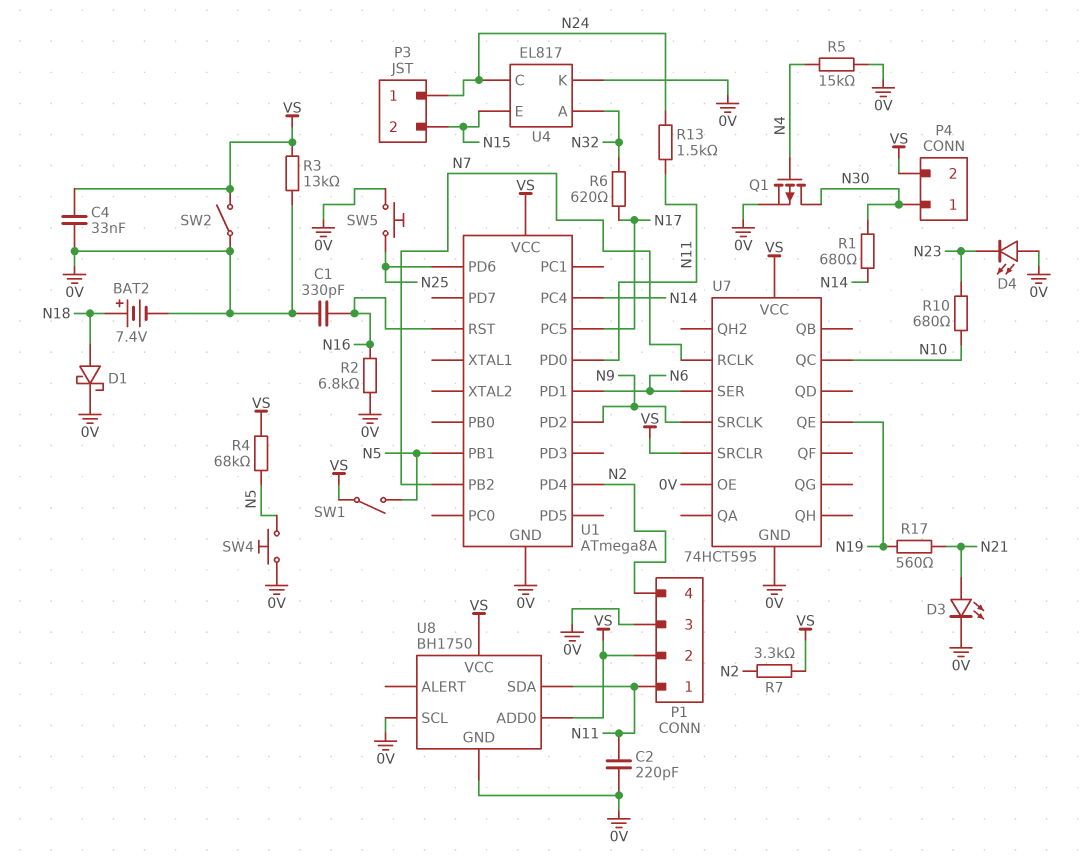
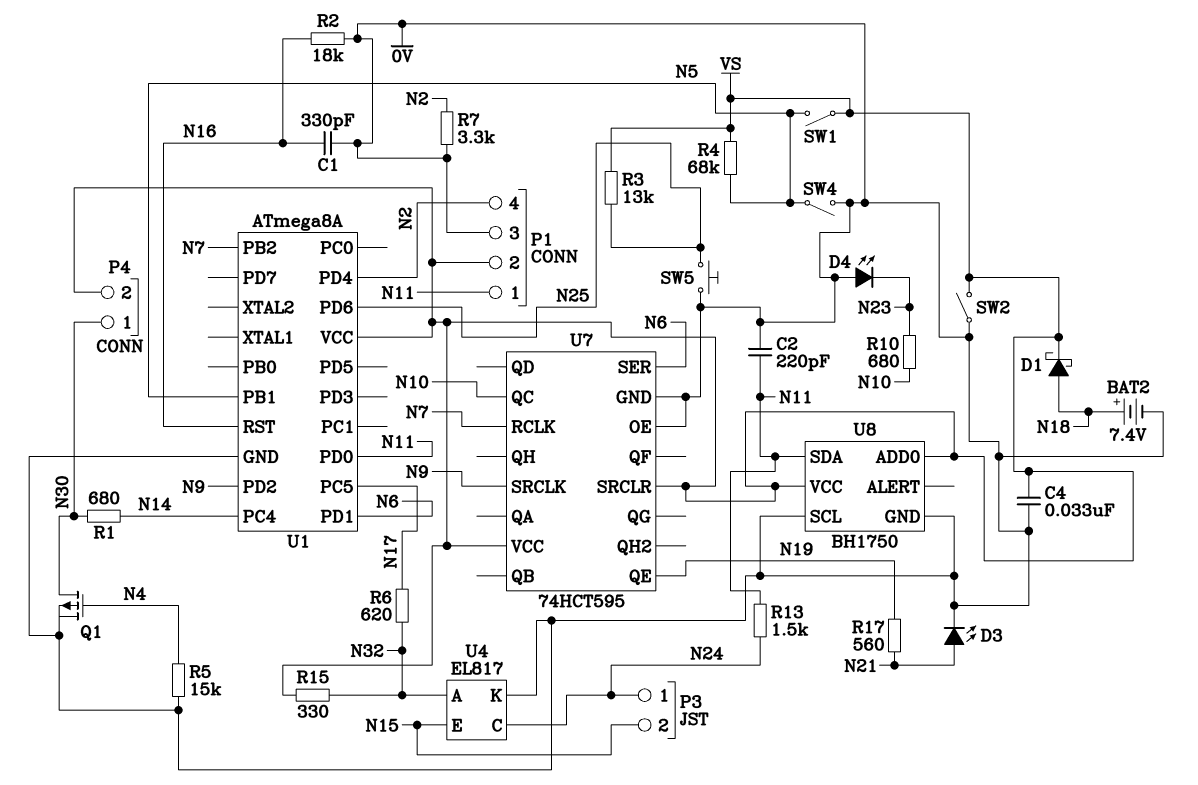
D1: schottky (A N18, K 0V) -> schottky (A N18, K VS)
R2: 6.8k (0V, N16) -> 18k (0V, N16)
R3: 13k (0V, VS) -> 13k (N25, VS)
R7: 3.3k (N2, VS) -> 3.3k (0V, N2)
R15: none -> 330 (N32, VS)
SW4: button (0V, N5) -> switch (0V, N5)

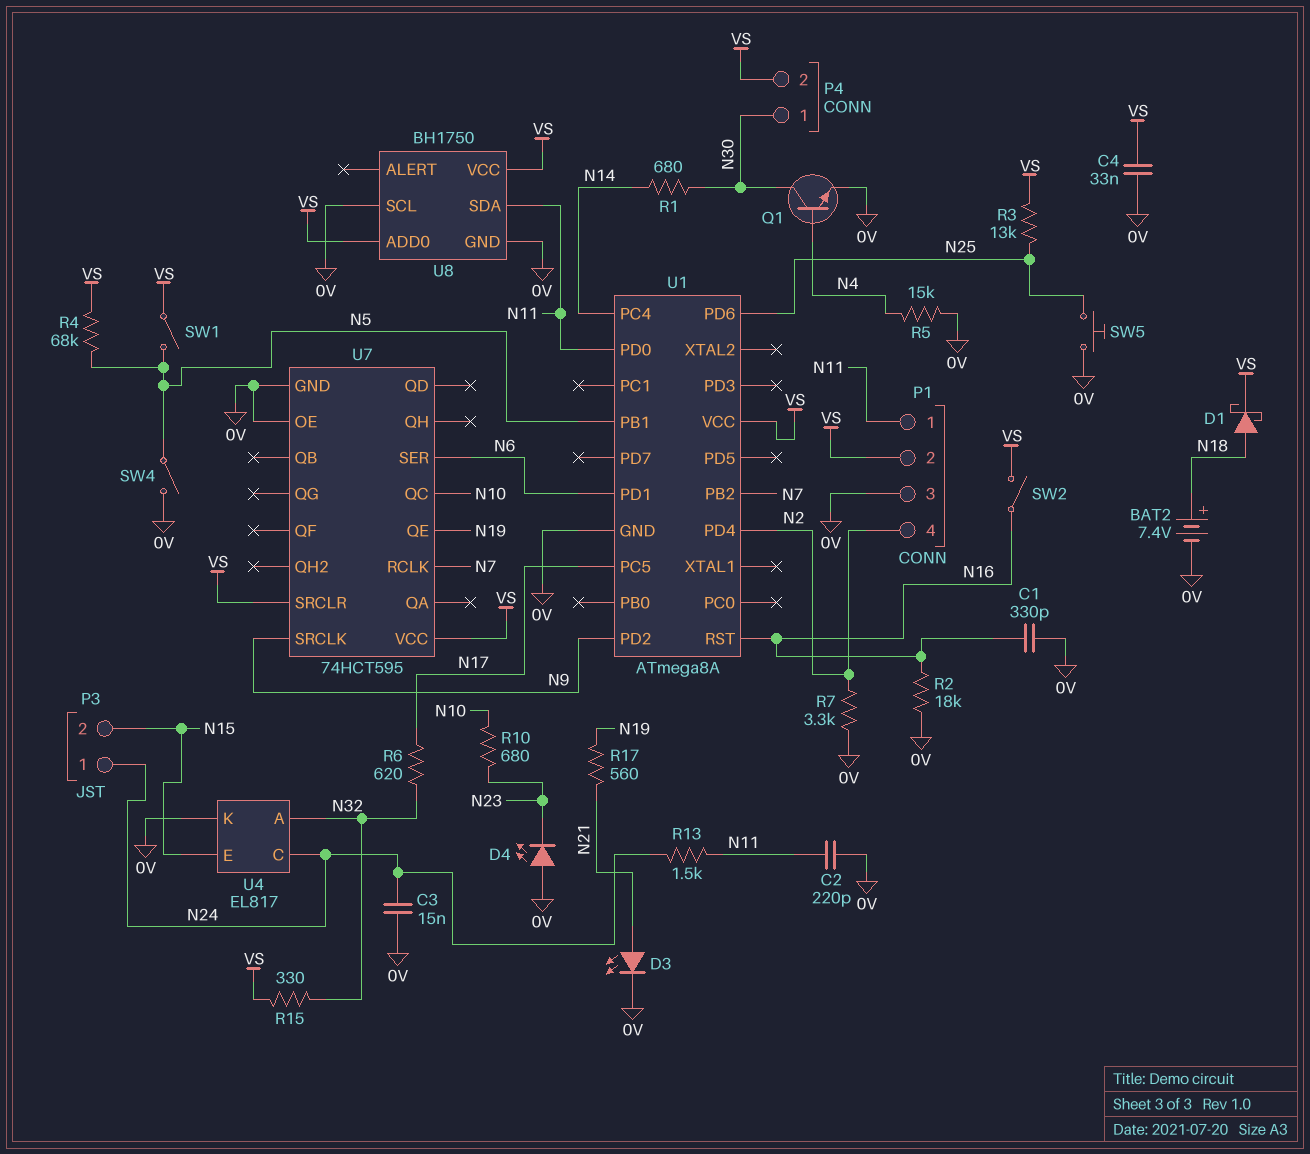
C3: none -> 15nF (0V, N24)
Q1: PMOS (G N4, D N30, S 0V) -> NPN (B N4, C N30, E 0V)
SW2: switch (0V, VS) -> switch (N16, VS)

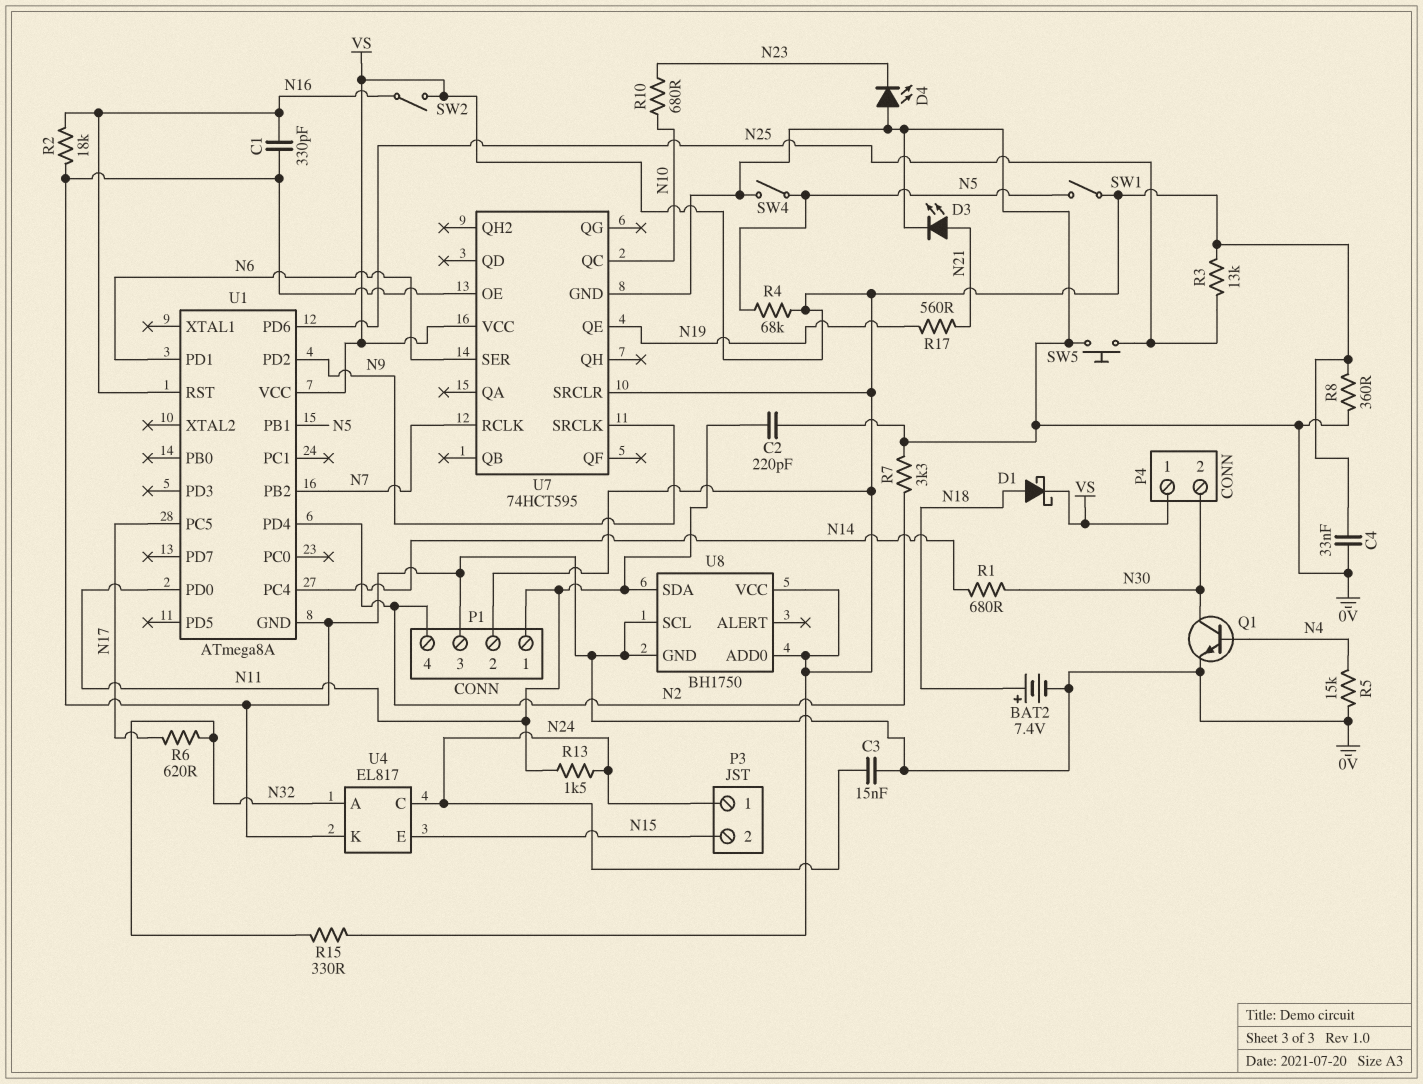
P4 pin 1: N30 -> VS
P4 pin 2: VS -> N30
R8: none -> 360 (0V, VS)

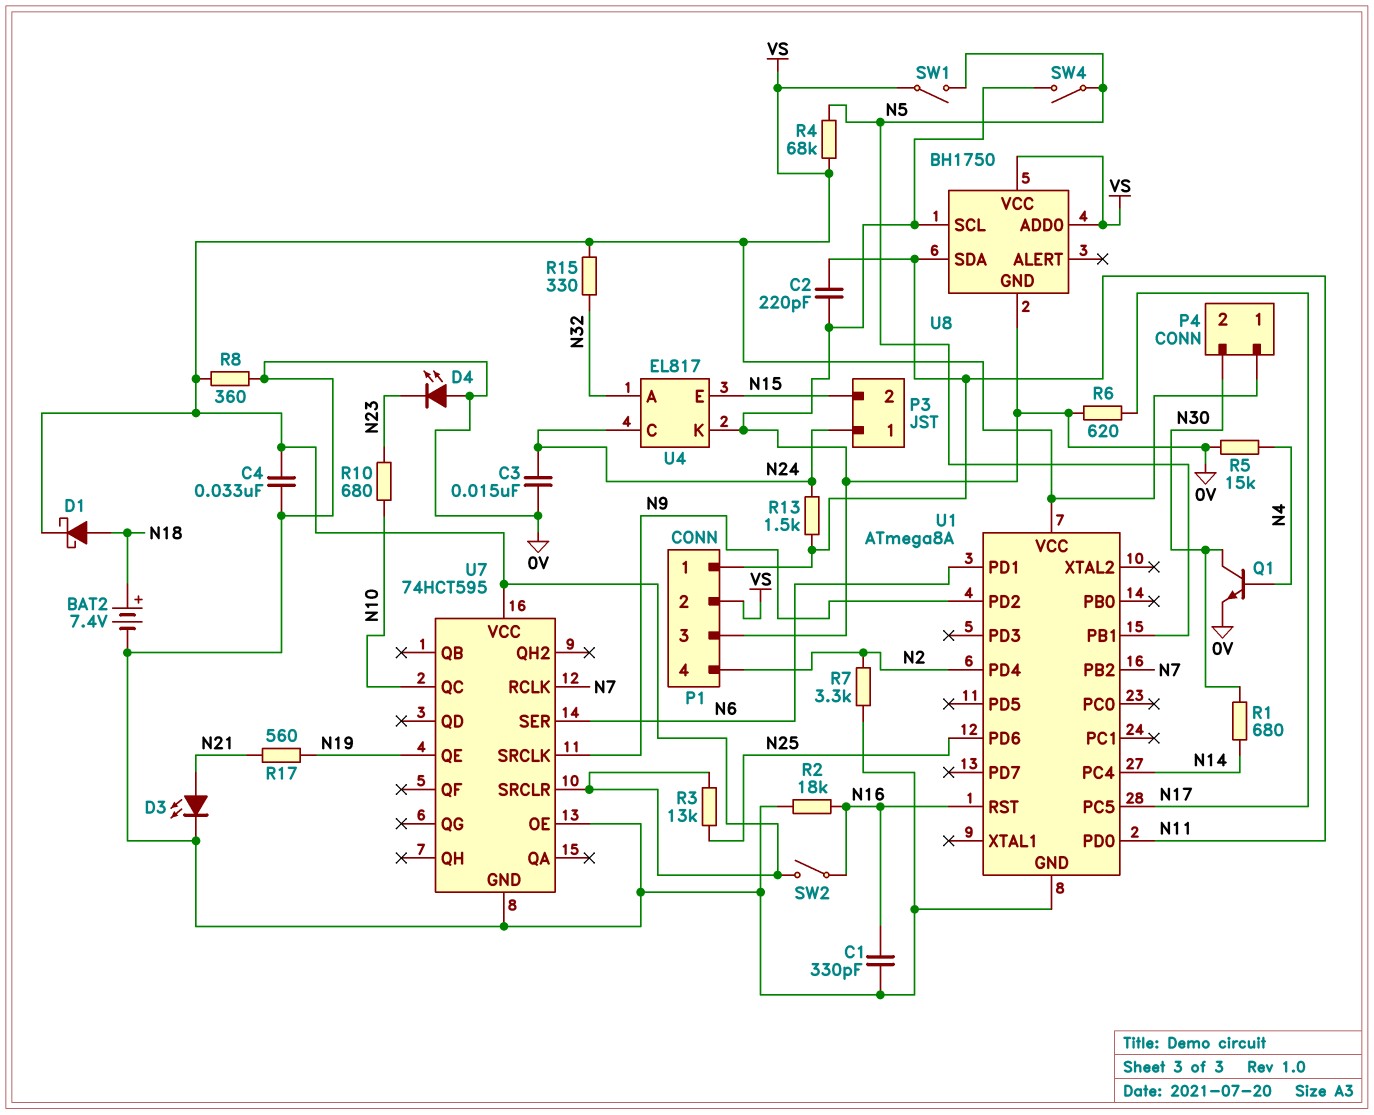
R6: 620 (N17, N32) -> 620 (0V, N17)
SW5: button (0V, N25) -> none

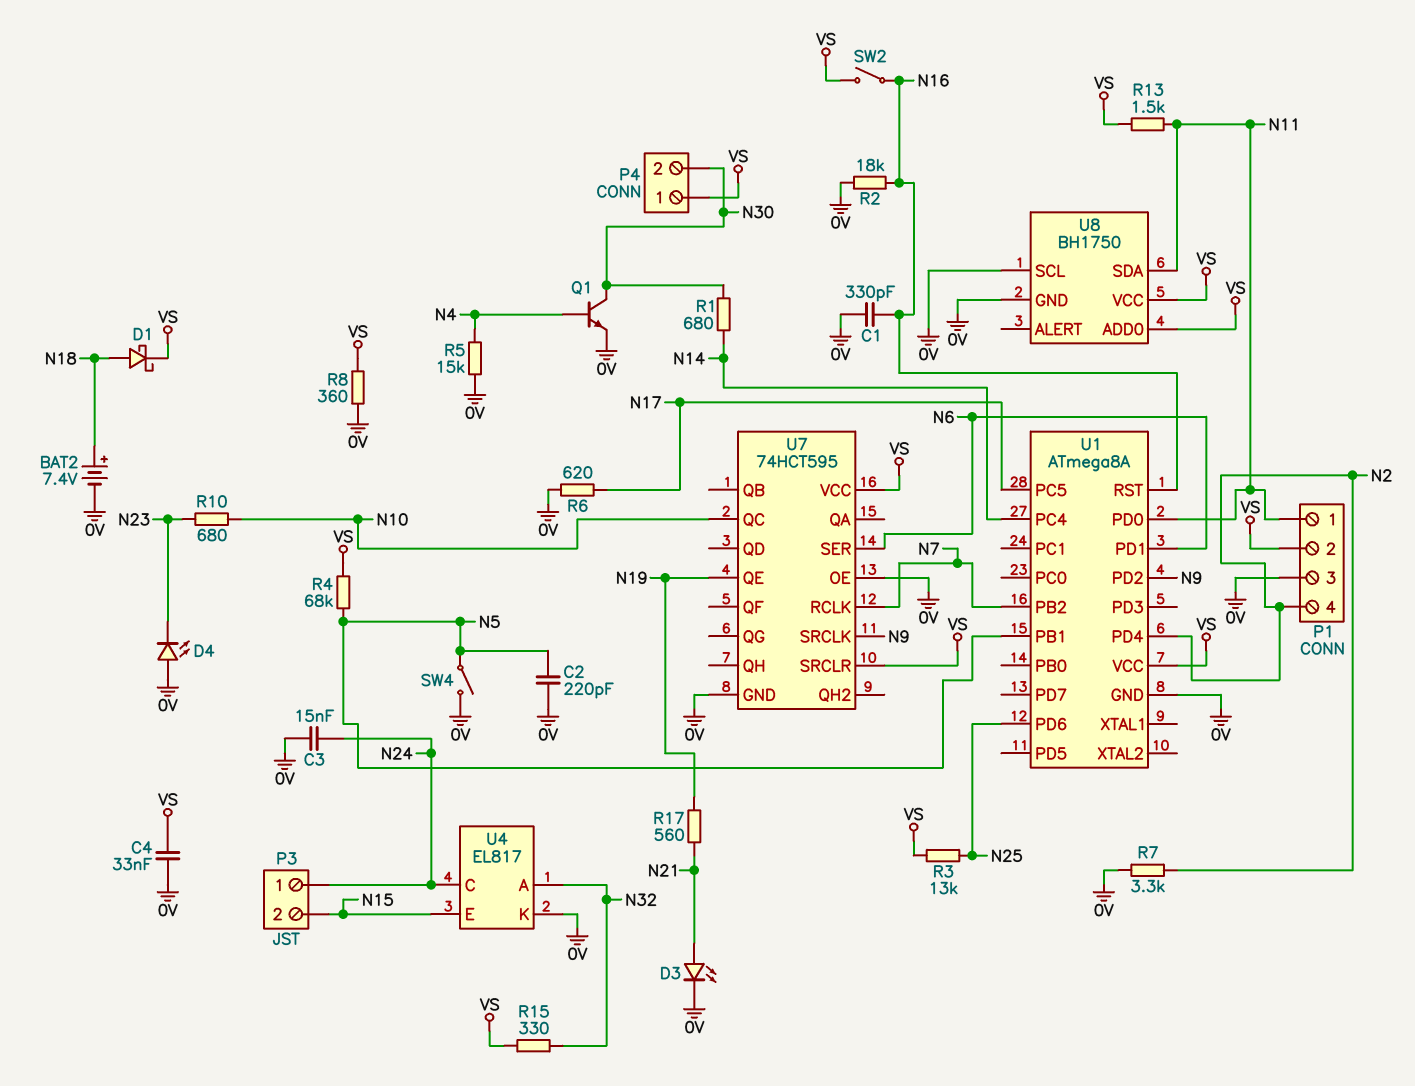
C2: 220pF (0V, N11) -> 220pF (0V, N5)
R13: 1.5k (N11, N24) -> 1.5k (N11, VS)
SW1: switch (N5, VS) -> none

